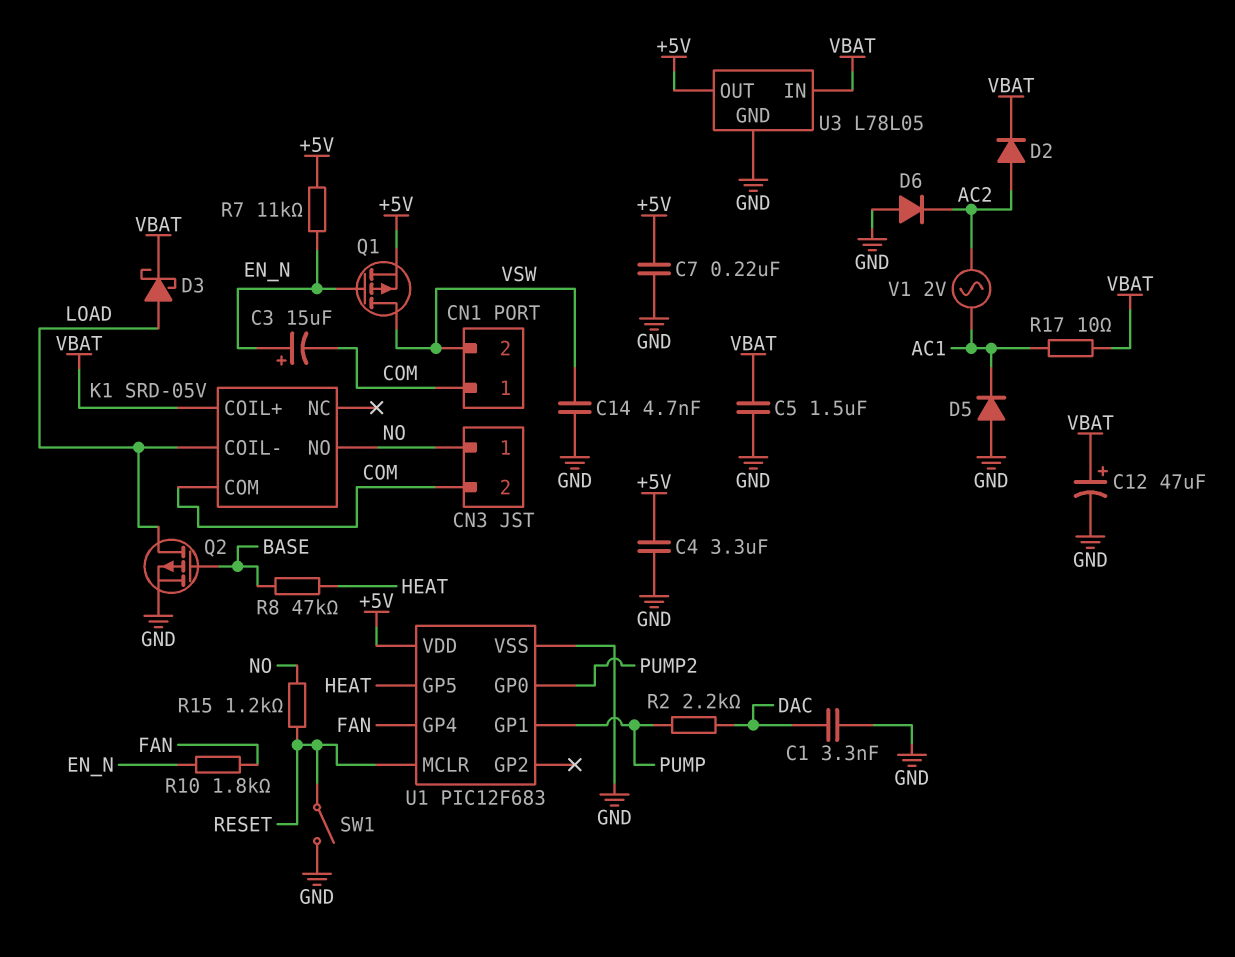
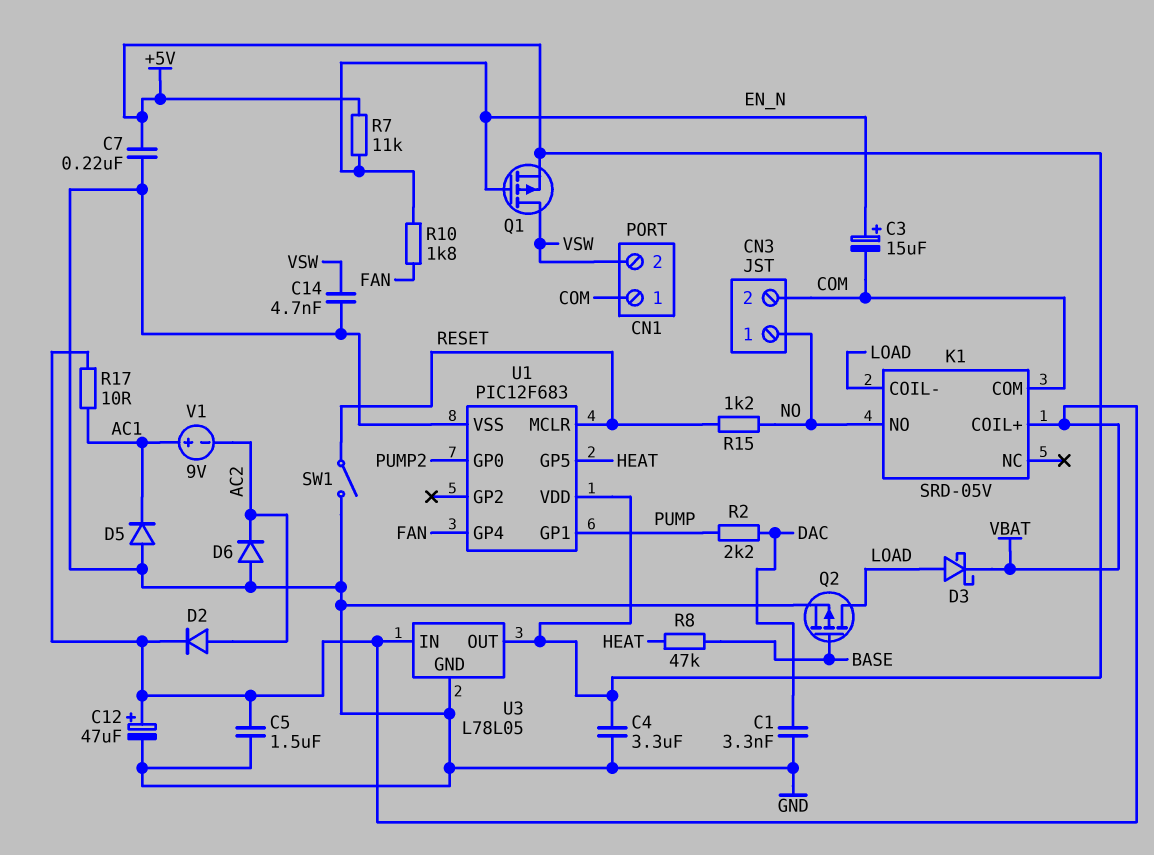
V1: AC 2V (AC1, AC2) -> 9V (plus AC1, minus AC2)

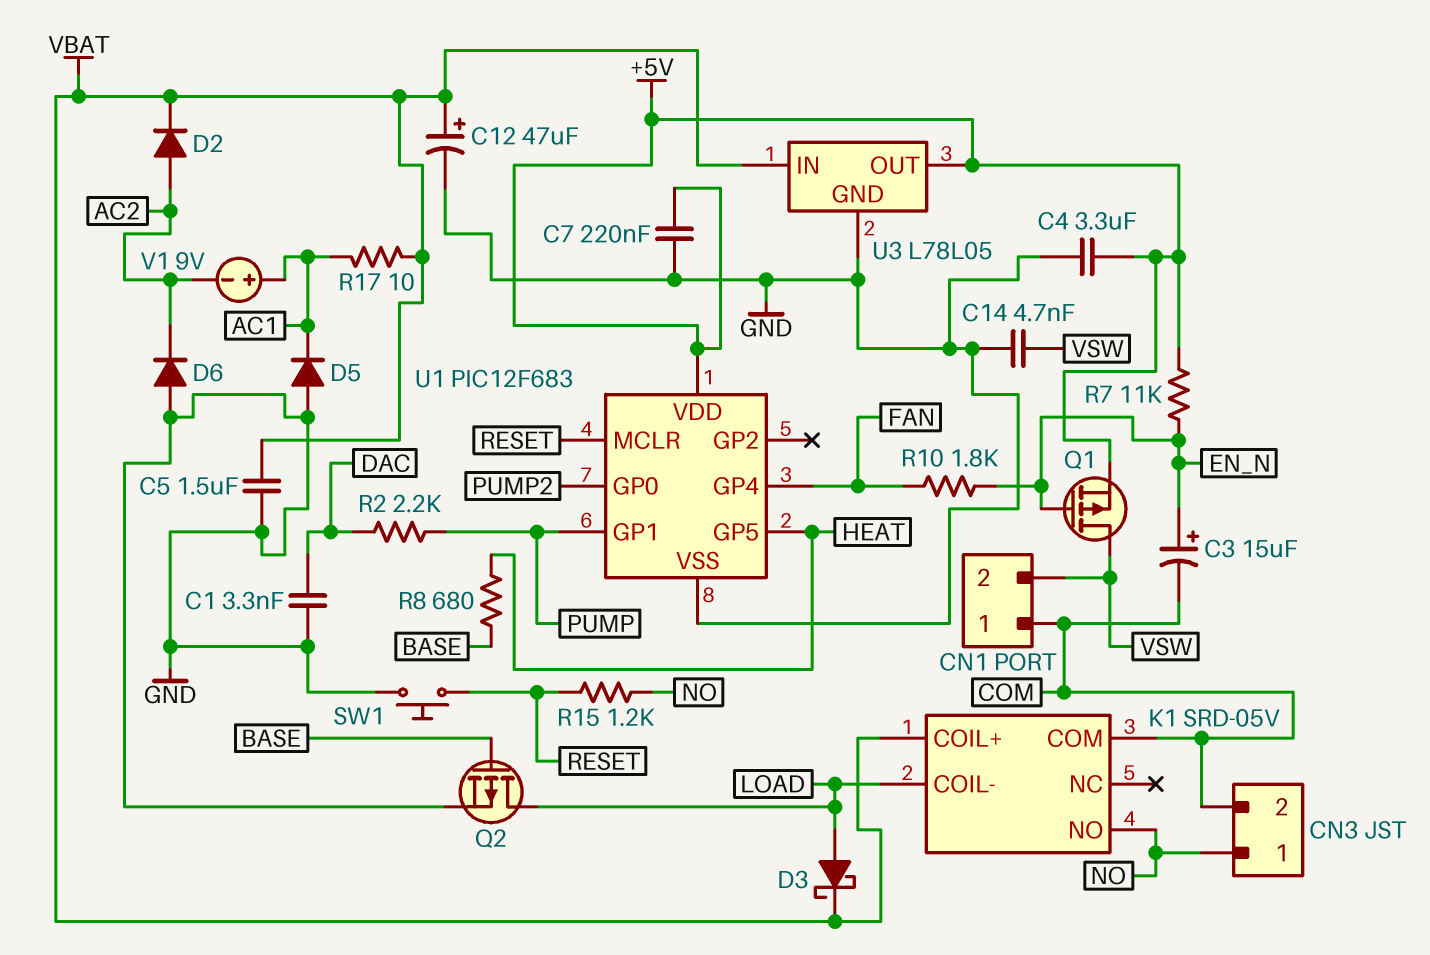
R8: 47k (BASE, HEAT) -> 680 (BASE, HEAT)
SW1: switch (GND, RESET) -> button (GND, RESET)

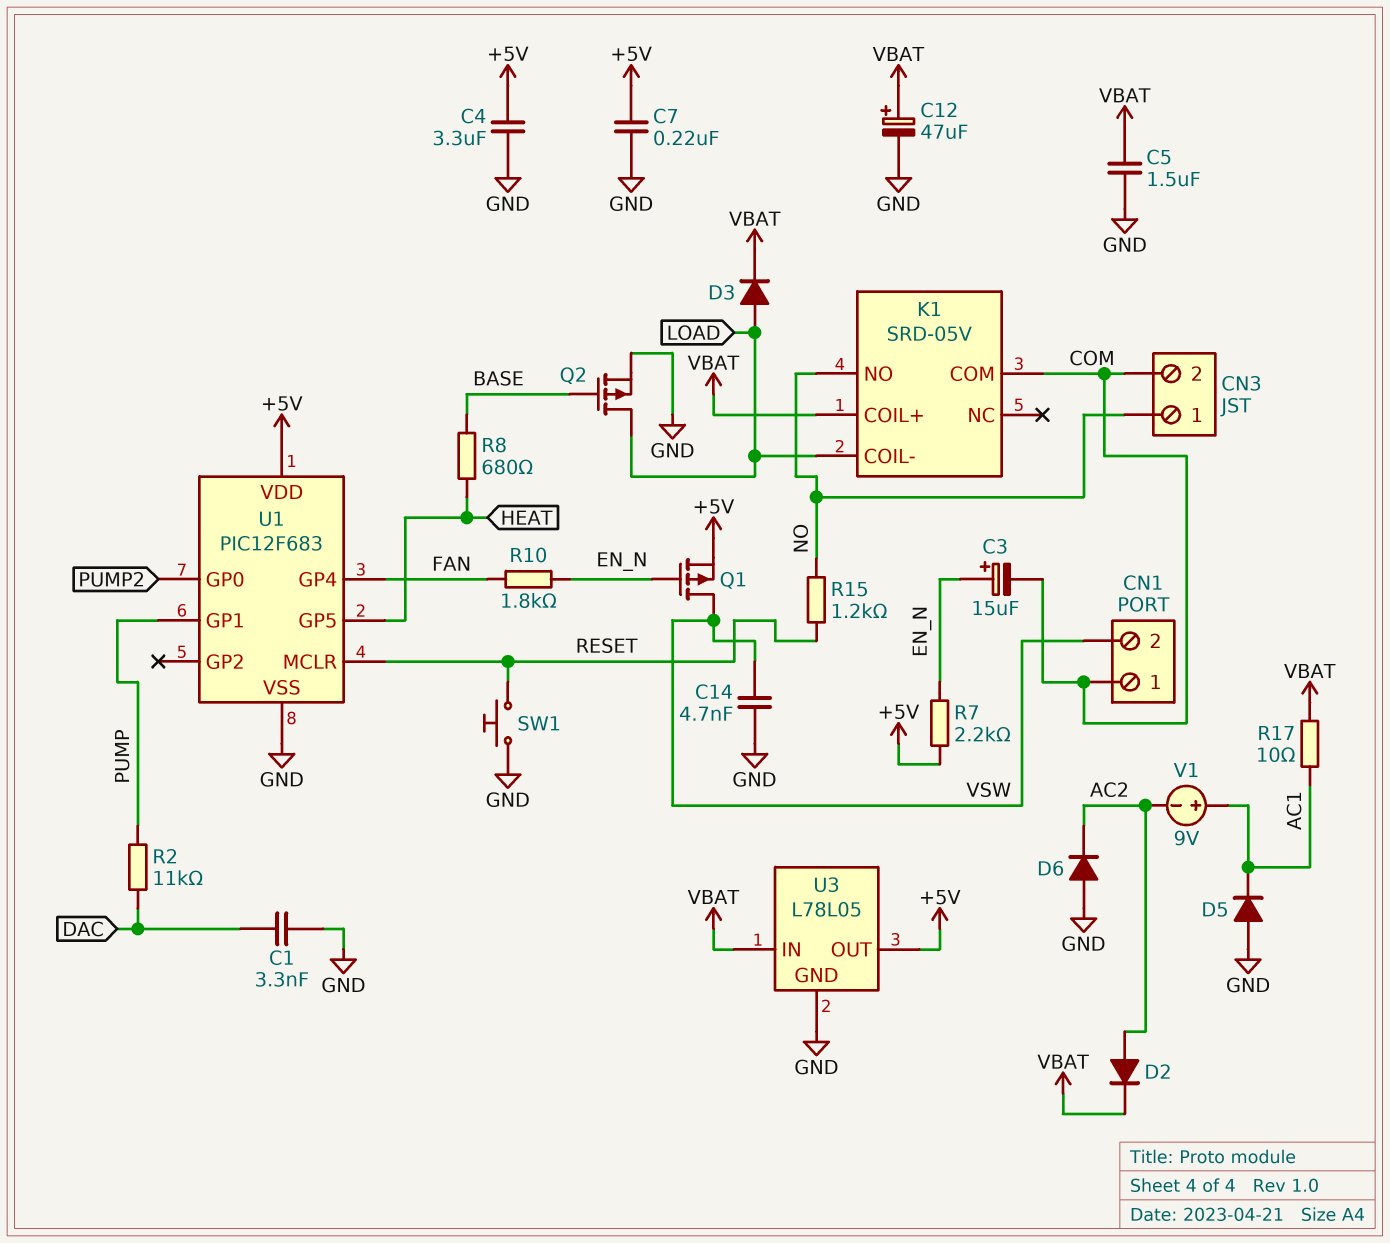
D3: schottky (A LOAD, K VBAT) -> diode (A LOAD, K VBAT)
R2: 2.2k (DAC, PUMP) -> 11k (DAC, PUMP)
R7: 11k (+5V, EN_N) -> 2.2k (+5V, EN_N)

